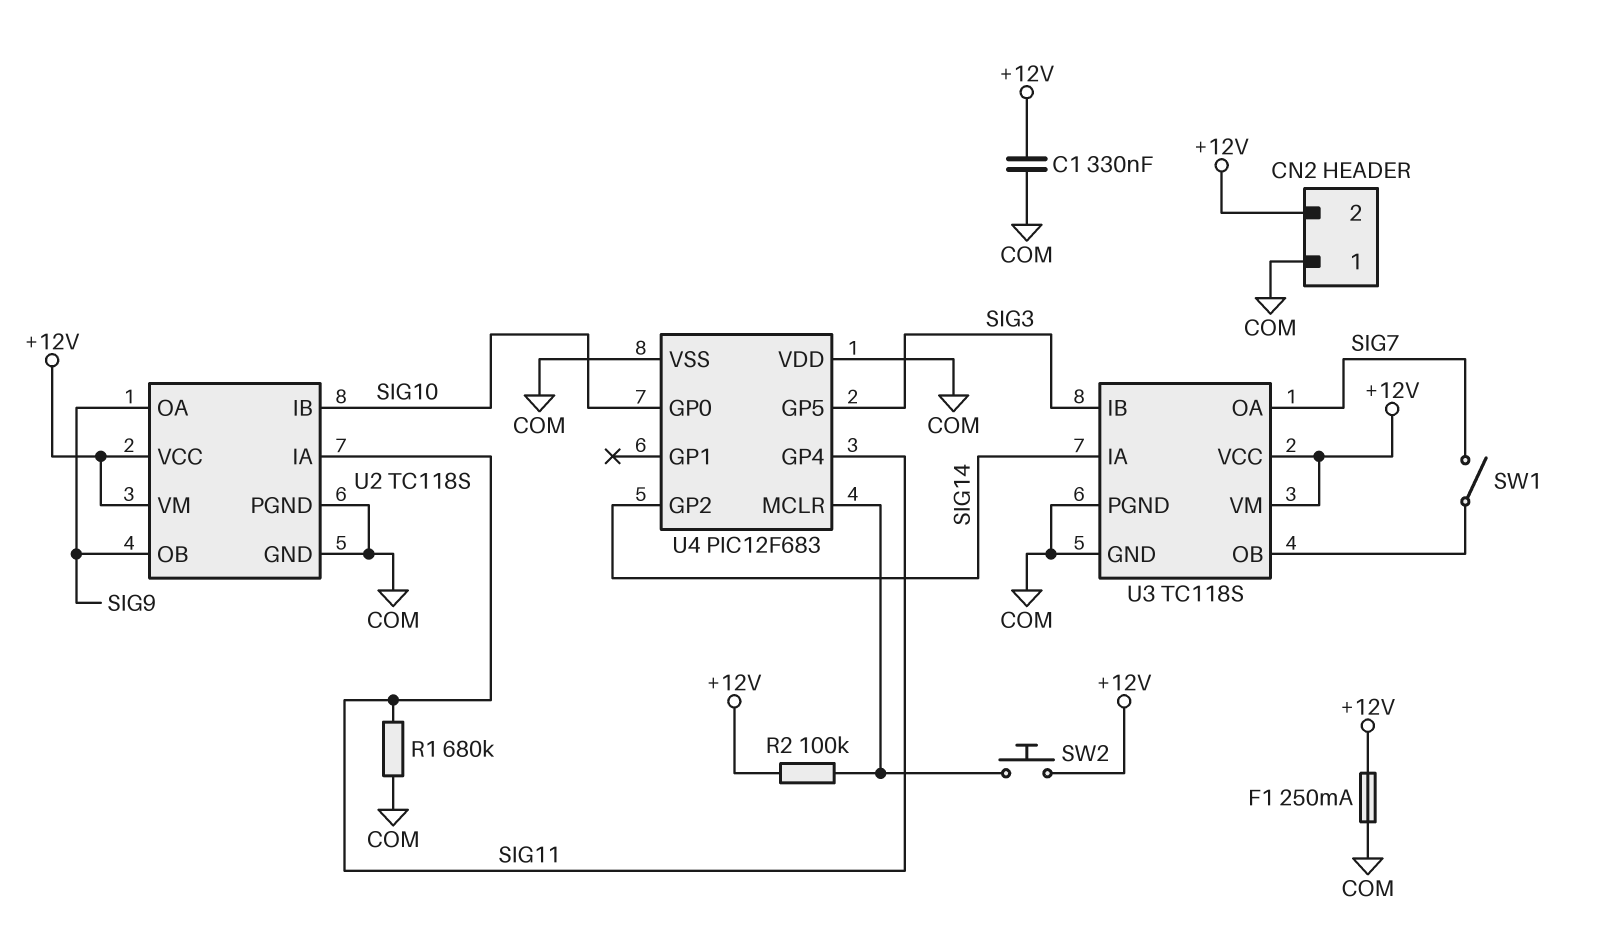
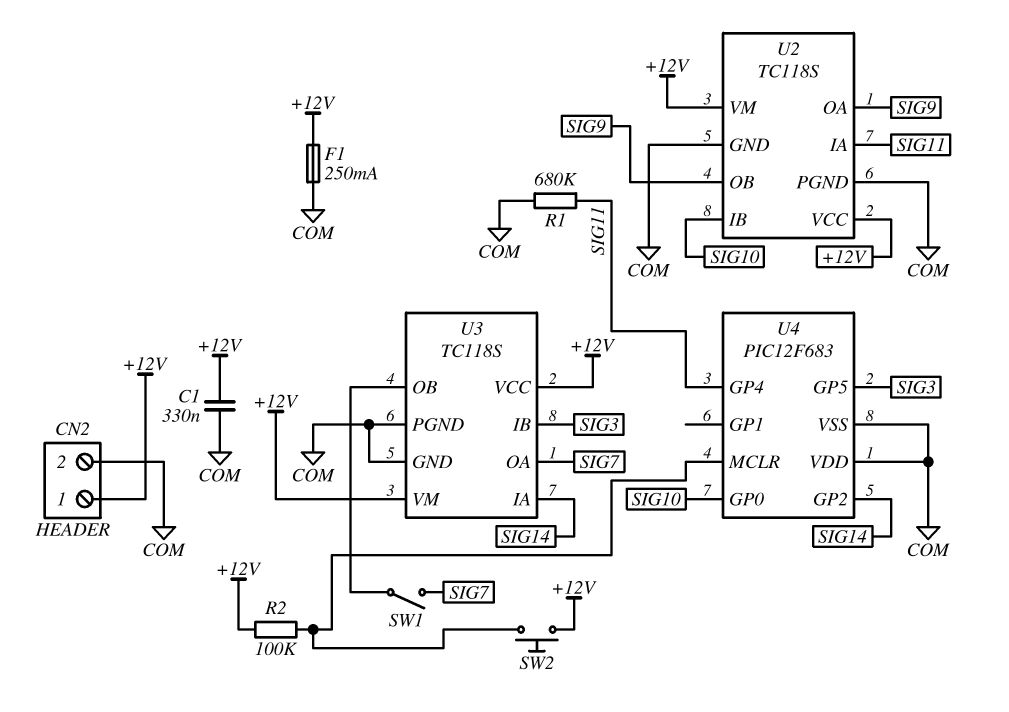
CN2 pin 1: COM -> +12V
CN2 pin 2: +12V -> COM

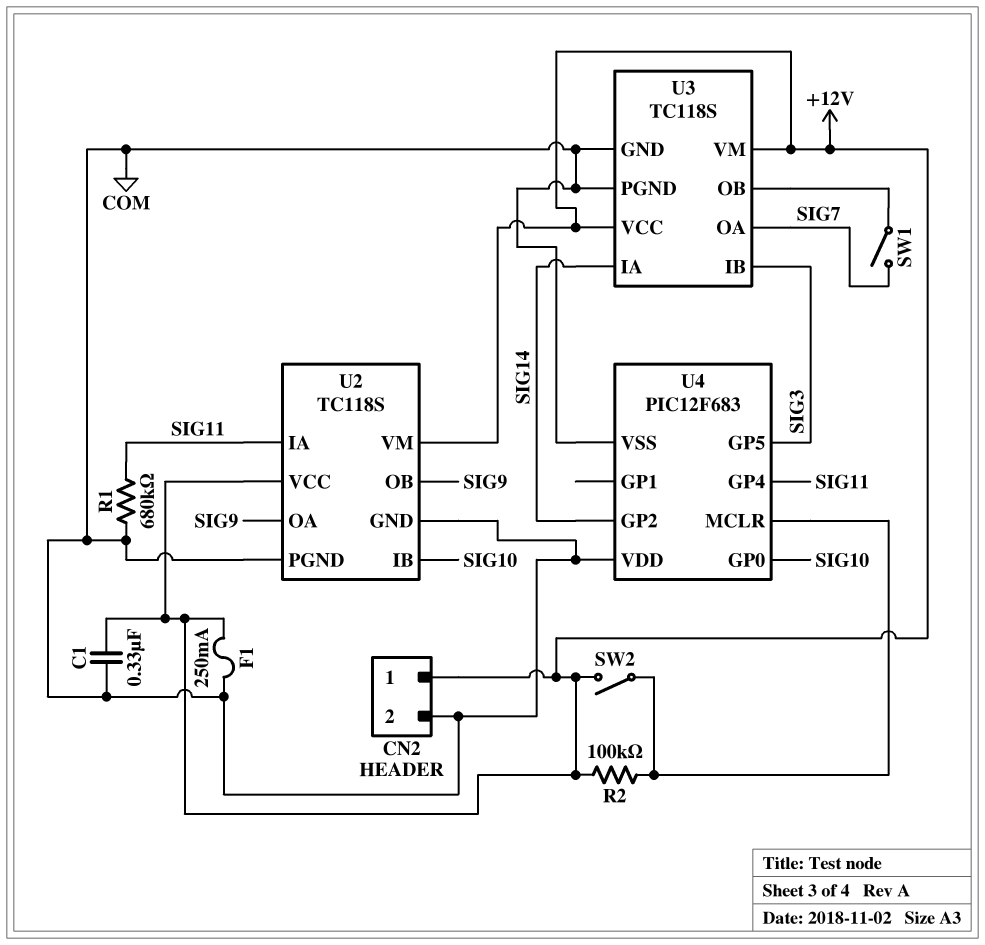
SW2: button (+12V, U4/MCLR) -> switch (+12V, U4/MCLR)

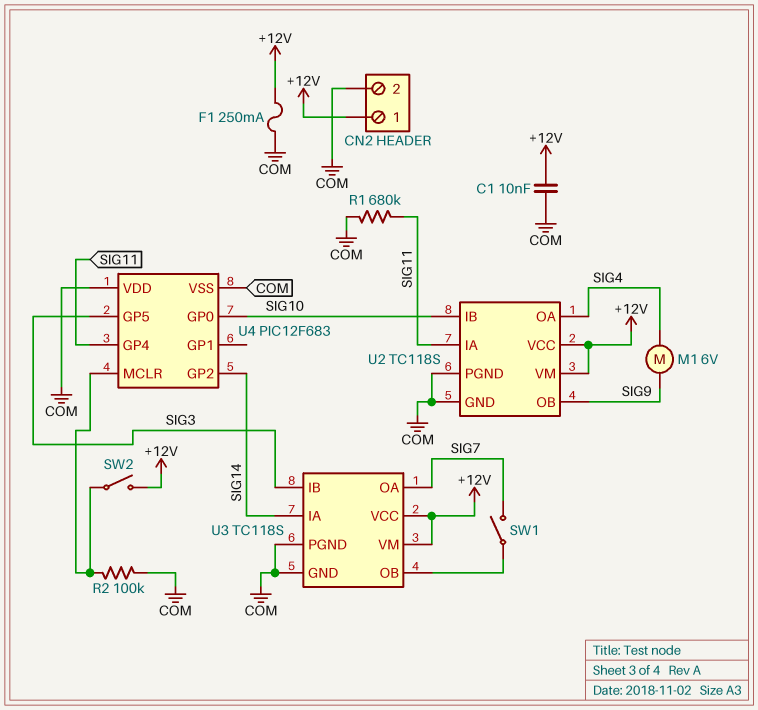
C1: 330nF (+12V, COM) -> 10nF (+12V, COM)
M1: none -> motor 6V (SIG4, SIG9)
R2: 100k (+12V, U4/MCLR) -> 100k (COM, U4/MCLR)
U2 pin OA: SIG9 -> SIG4

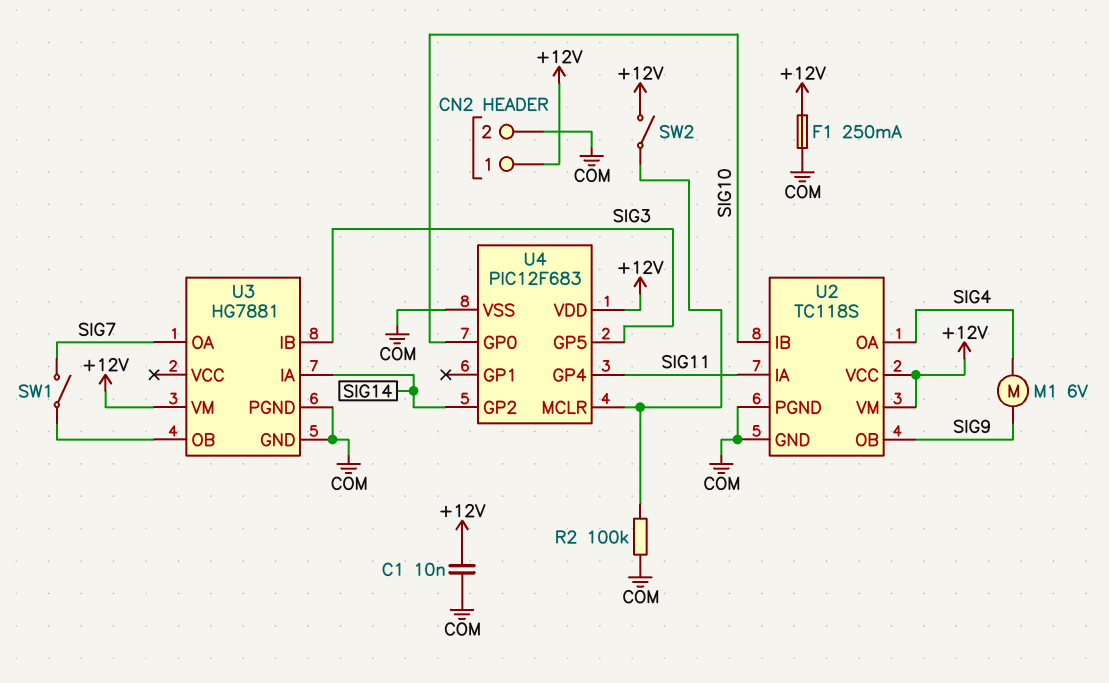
R1: 680k (COM, SIG11) -> none
U3: TC118S -> HG7881
U3 pin VCC: +12V -> none
U4 pin VDD: COM -> +12V

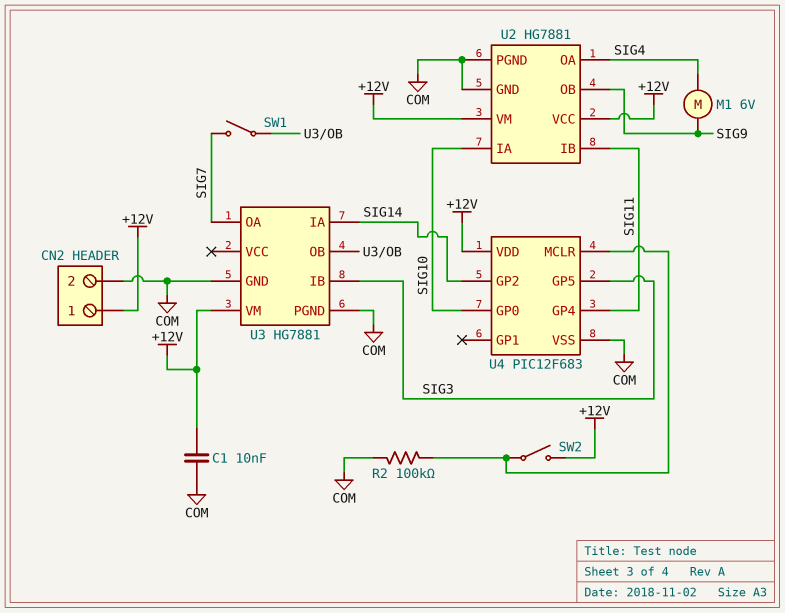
F1: 250mA (+12V, COM) -> none
U2: TC118S -> HG7881
U2 pin IA: SIG11 -> SIG10
U2 pin IB: SIG10 -> SIG11

